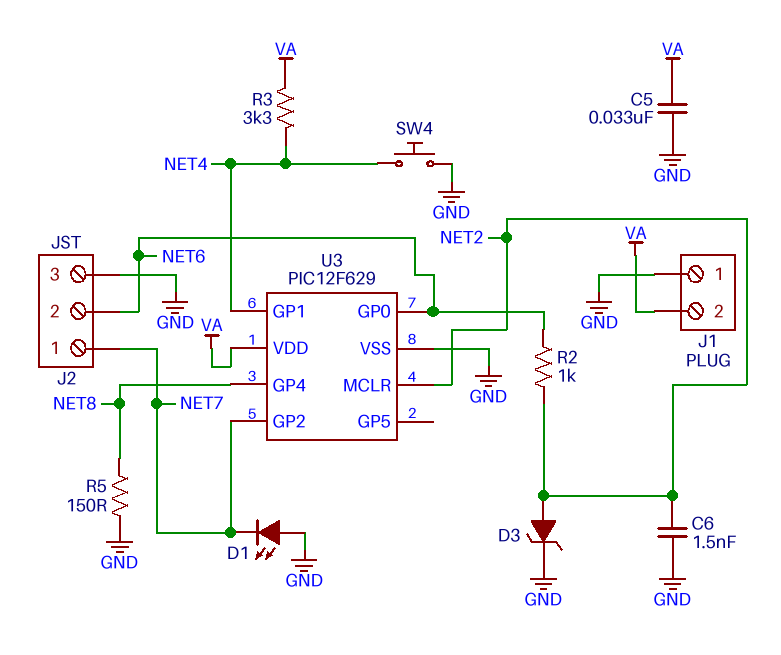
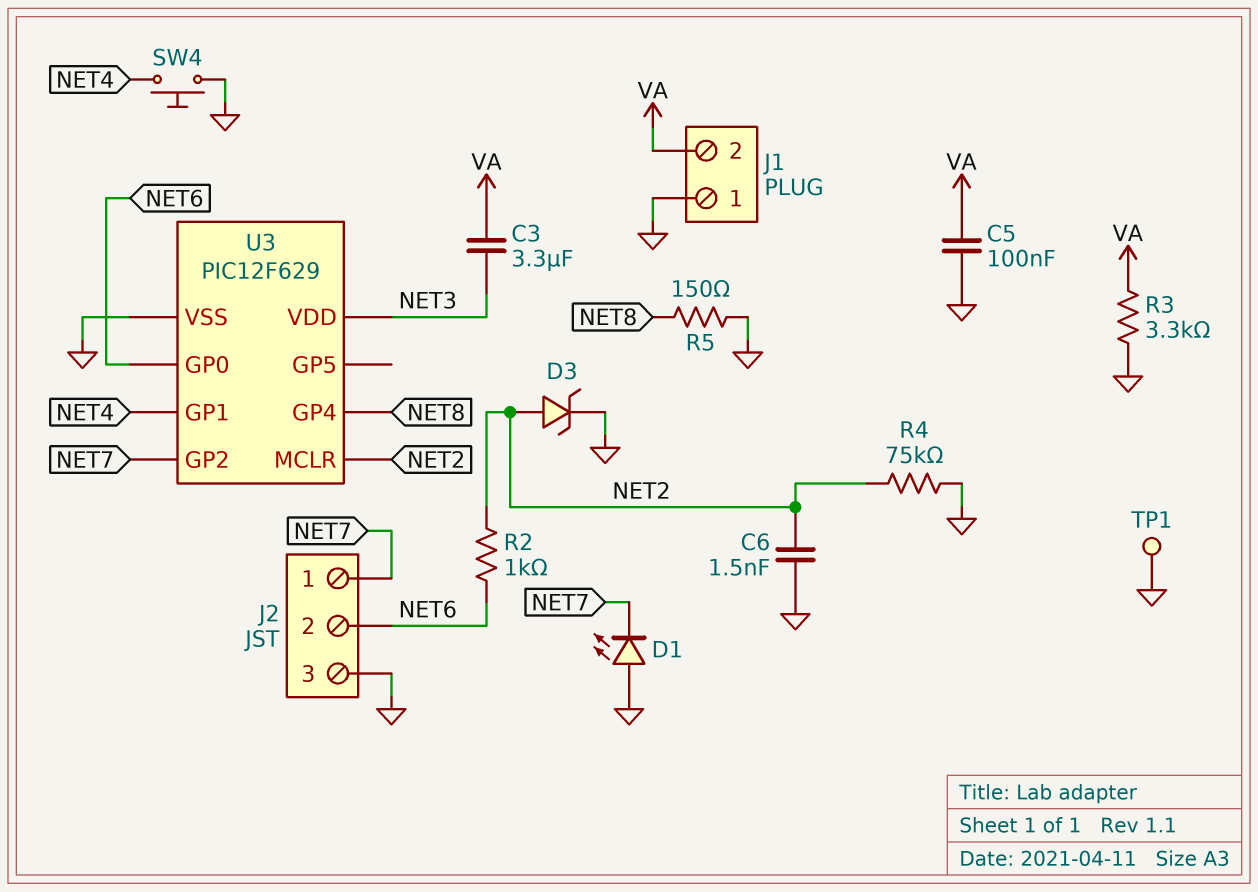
C3: none -> 3.3uF (NET3, VA)
C5: 33nF (GND, VA) -> 100nF (GND, VA)
R3: 3.3k (NET4, VA) -> 3.3k (GND, VA)
R4: none -> 75k (GND, NET2)
TP1: none -> test point (GND)
U3 pin VDD: VA -> NET3

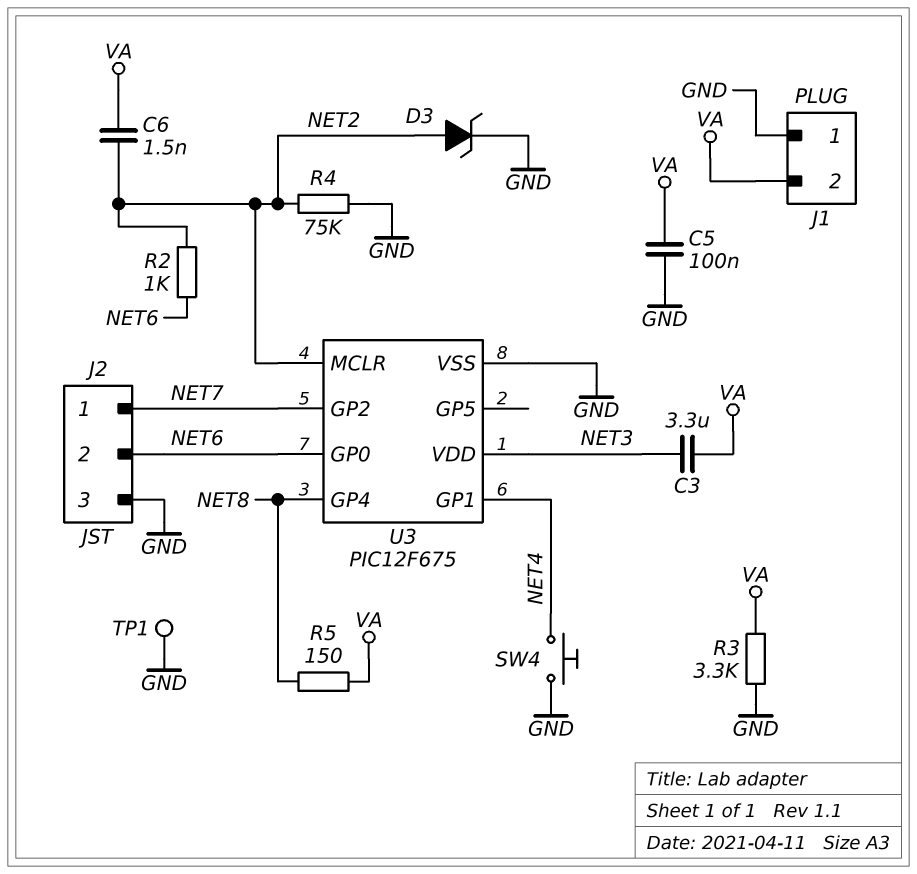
C6: 1.5nF (GND, NET2) -> 1.5nF (NET2, VA)
D1: LED (A GND, K NET7) -> none
R5: 150 (GND, NET8) -> 150 (NET8, VA)
U3: PIC12F629 -> PIC12F675

